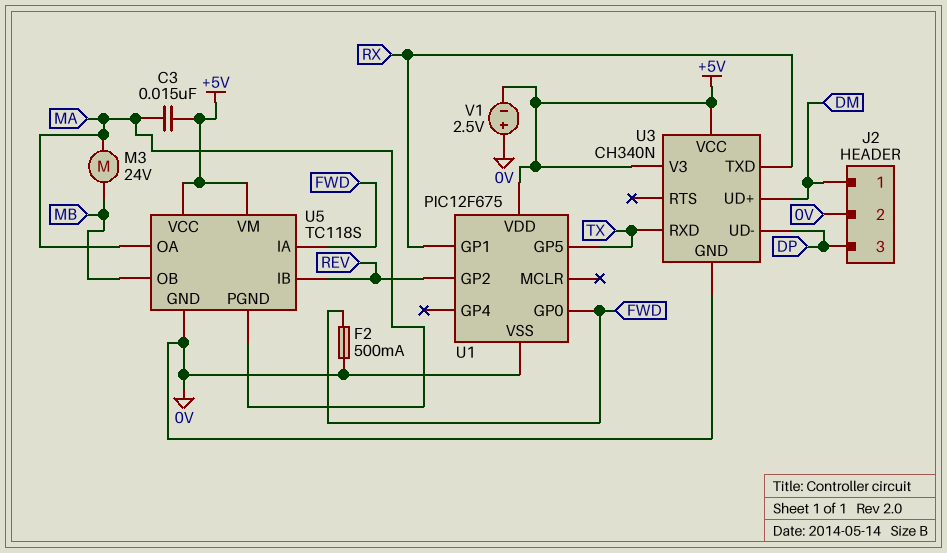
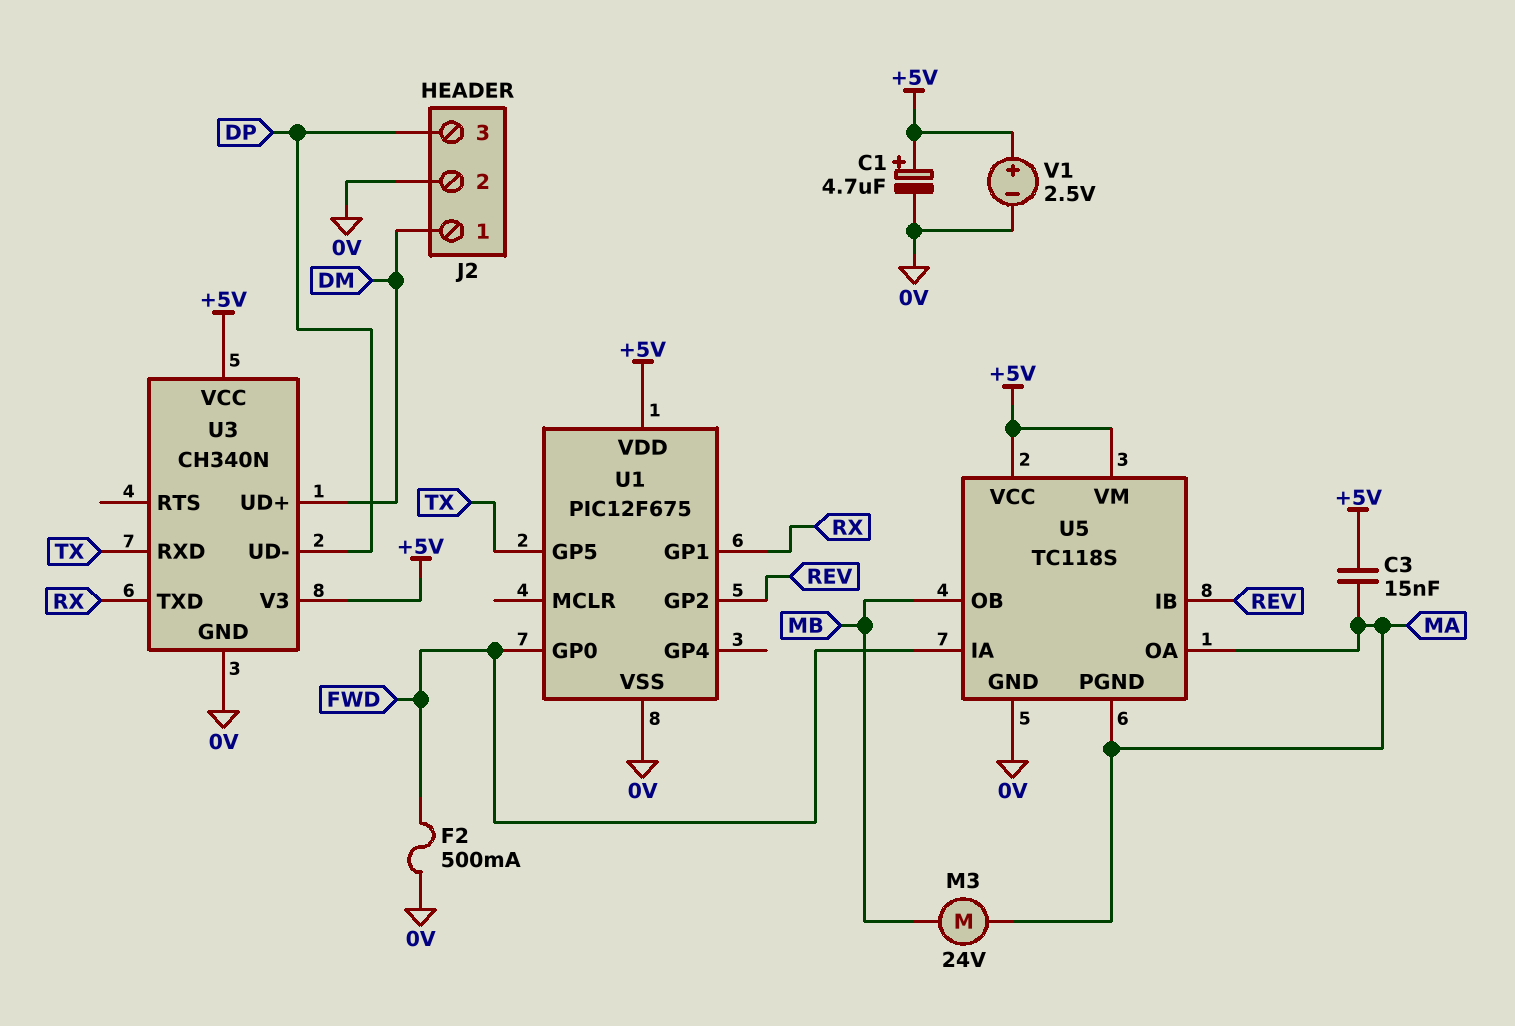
C1: none -> 4.7uF (plus +5V, minus 0V)
V1: 2.5V (plus 0V, minus +5V) -> 2.5V (plus +5V, minus 0V)

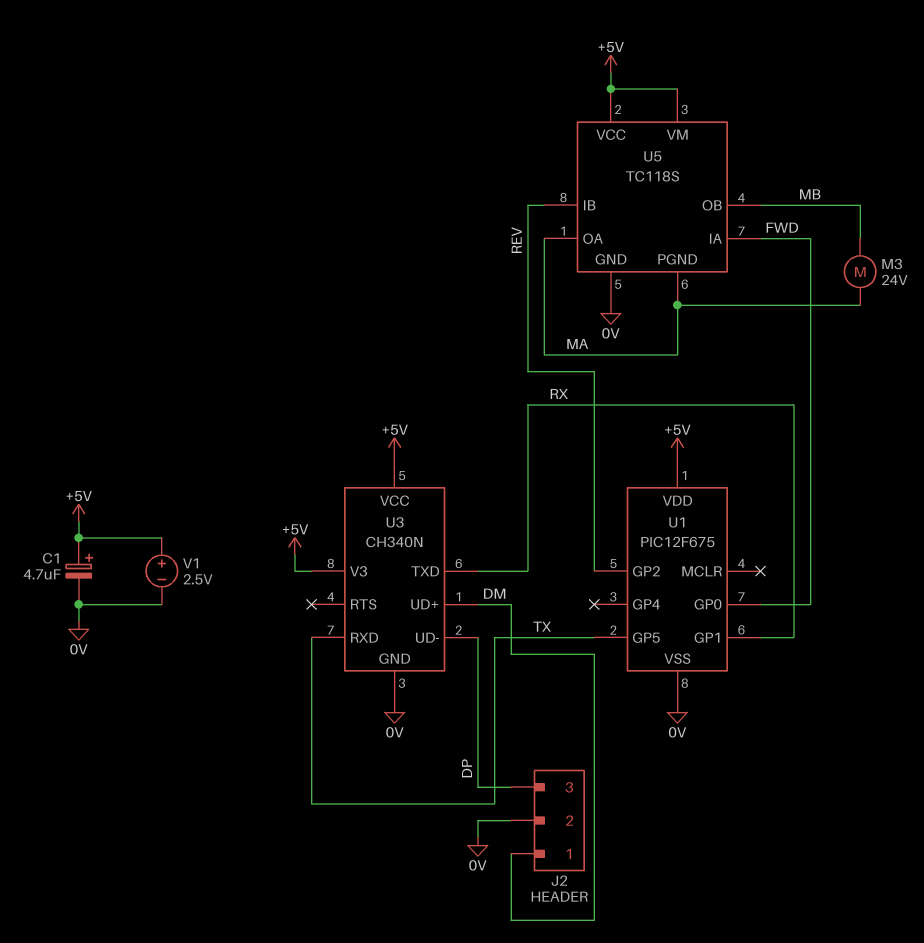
C3: 15nF (+5V, MA) -> none
F2: 500mA (0V, FWD) -> none

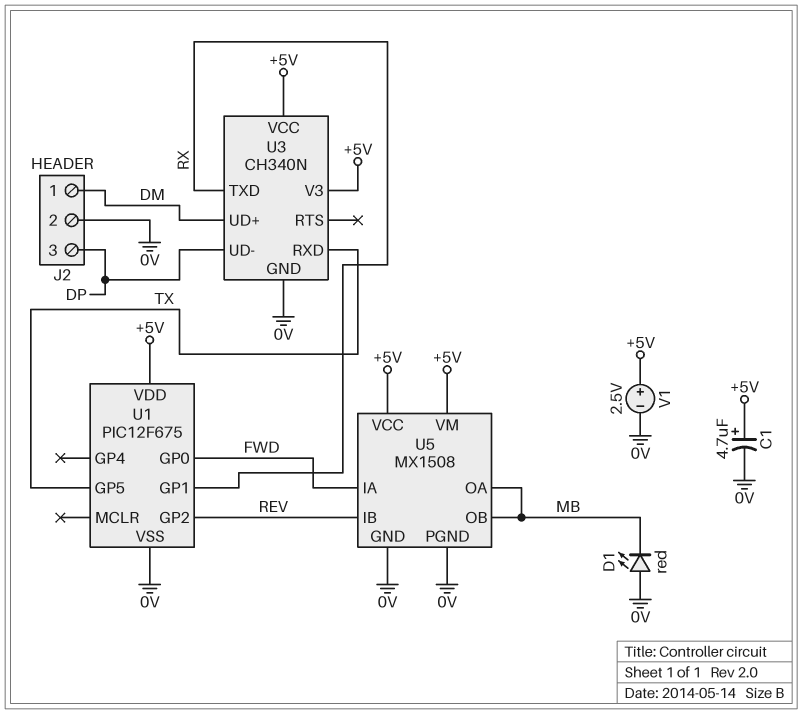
D1: none -> LED red (A 0V, K MB)
M3: motor 24V (MA, MB) -> none
U5: TC118S -> MX1508
U5 pin OA: MA -> MB
U5 pin PGND: MA -> 0V

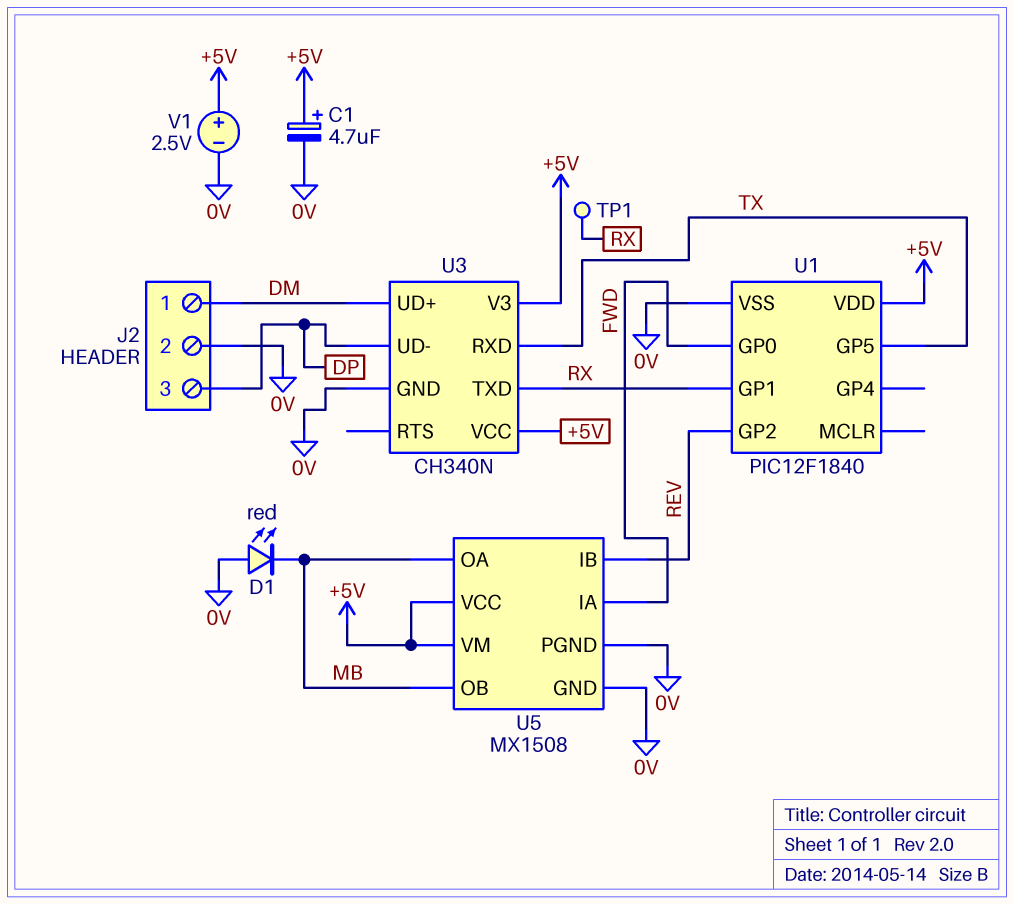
TP1: none -> test point (RX)
U1: PIC12F675 -> PIC12F1840

